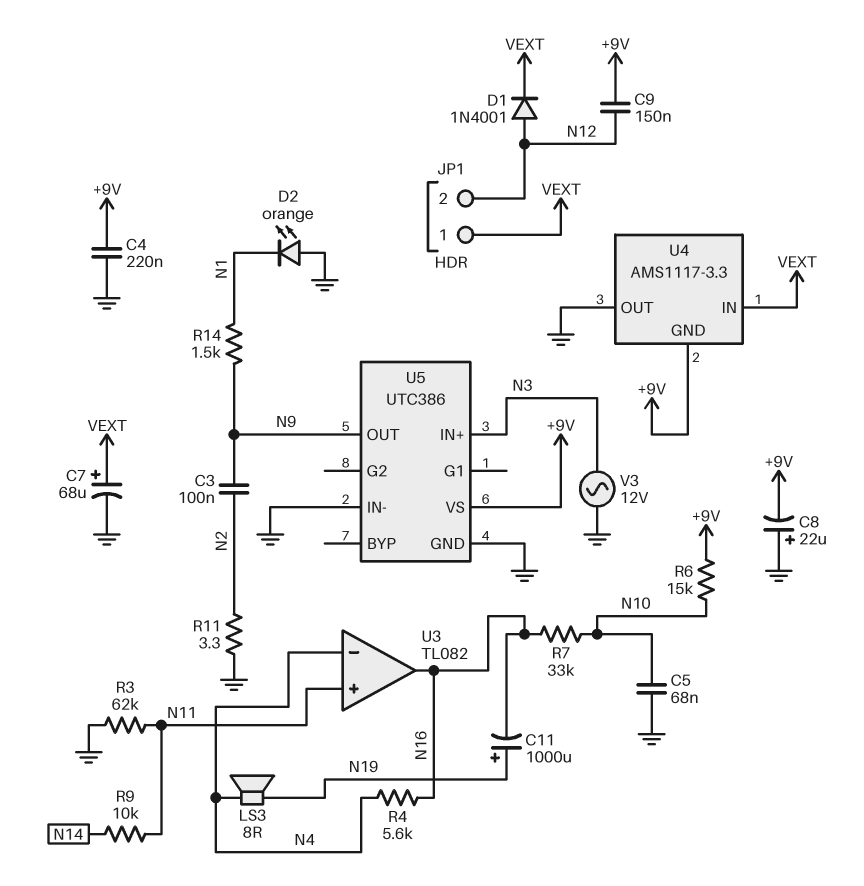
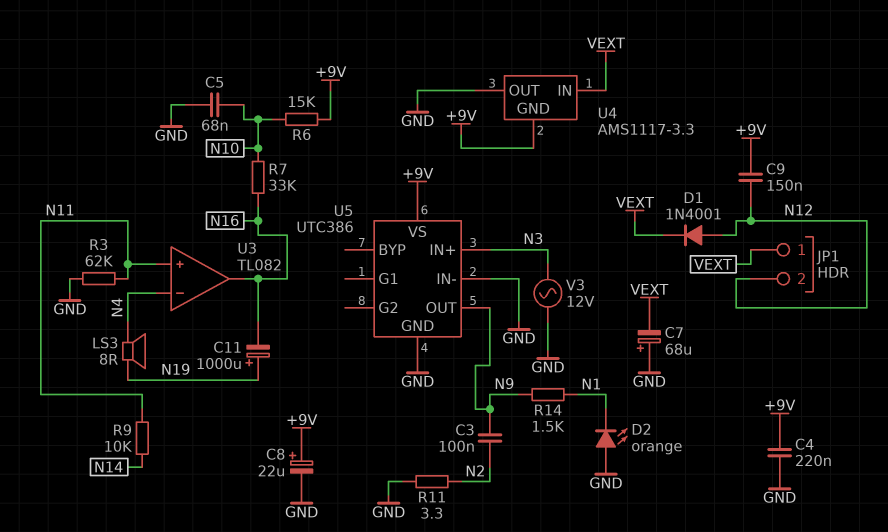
C7: 68uF (plus VEXT, minus GND) -> 68uF (plus GND, minus VEXT)
C8: 22uF (plus GND, minus +9V) -> 22uF (plus +9V, minus GND)
R4: 5.6k (N4, N16) -> none

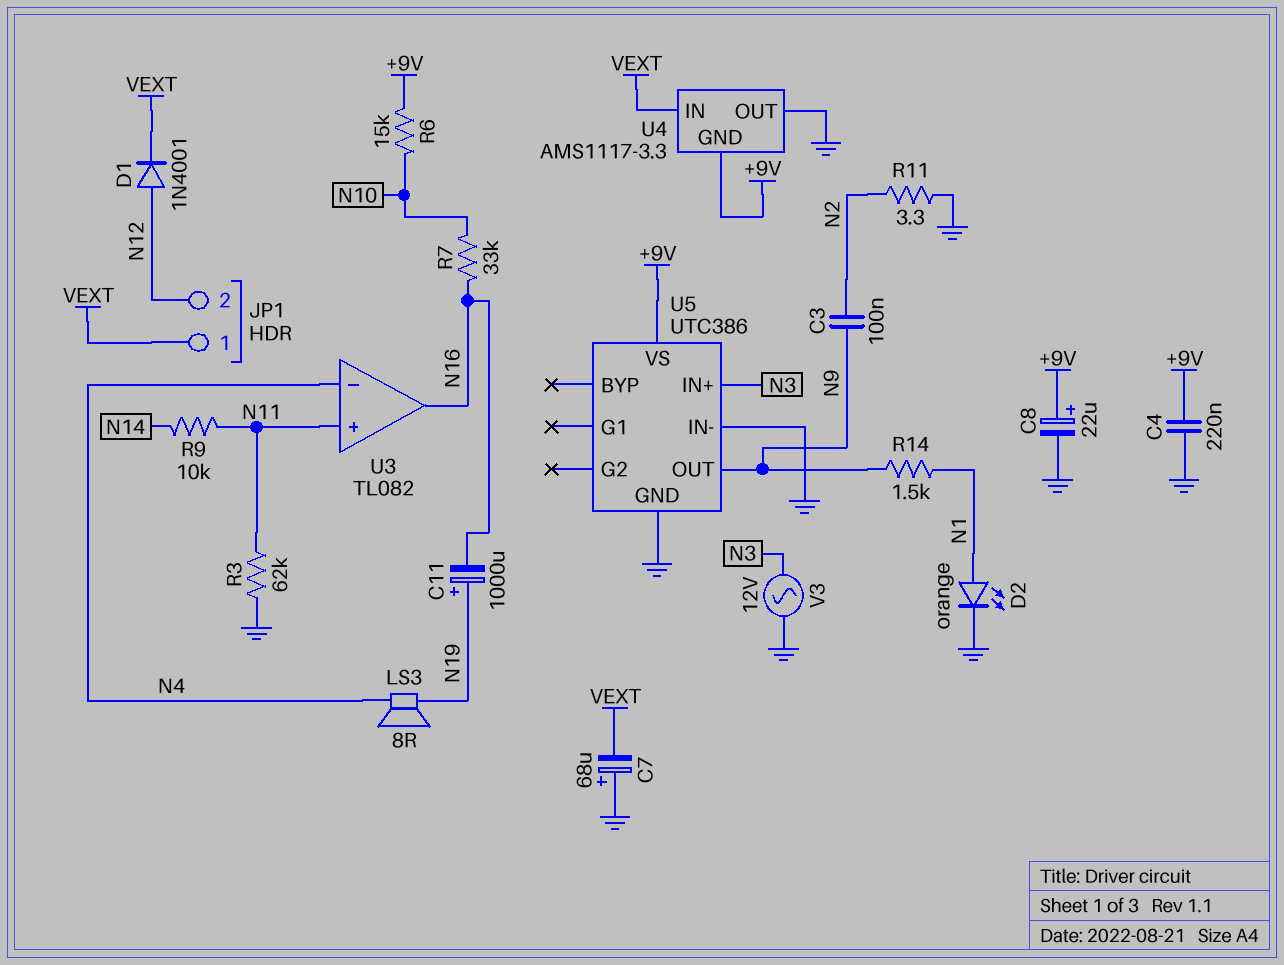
C5: 68nF (GND, N10) -> none
C9: 150nF (+9V, N12) -> none
D2: LED orange (A GND, K N1) -> LED orange (A N1, K GND)

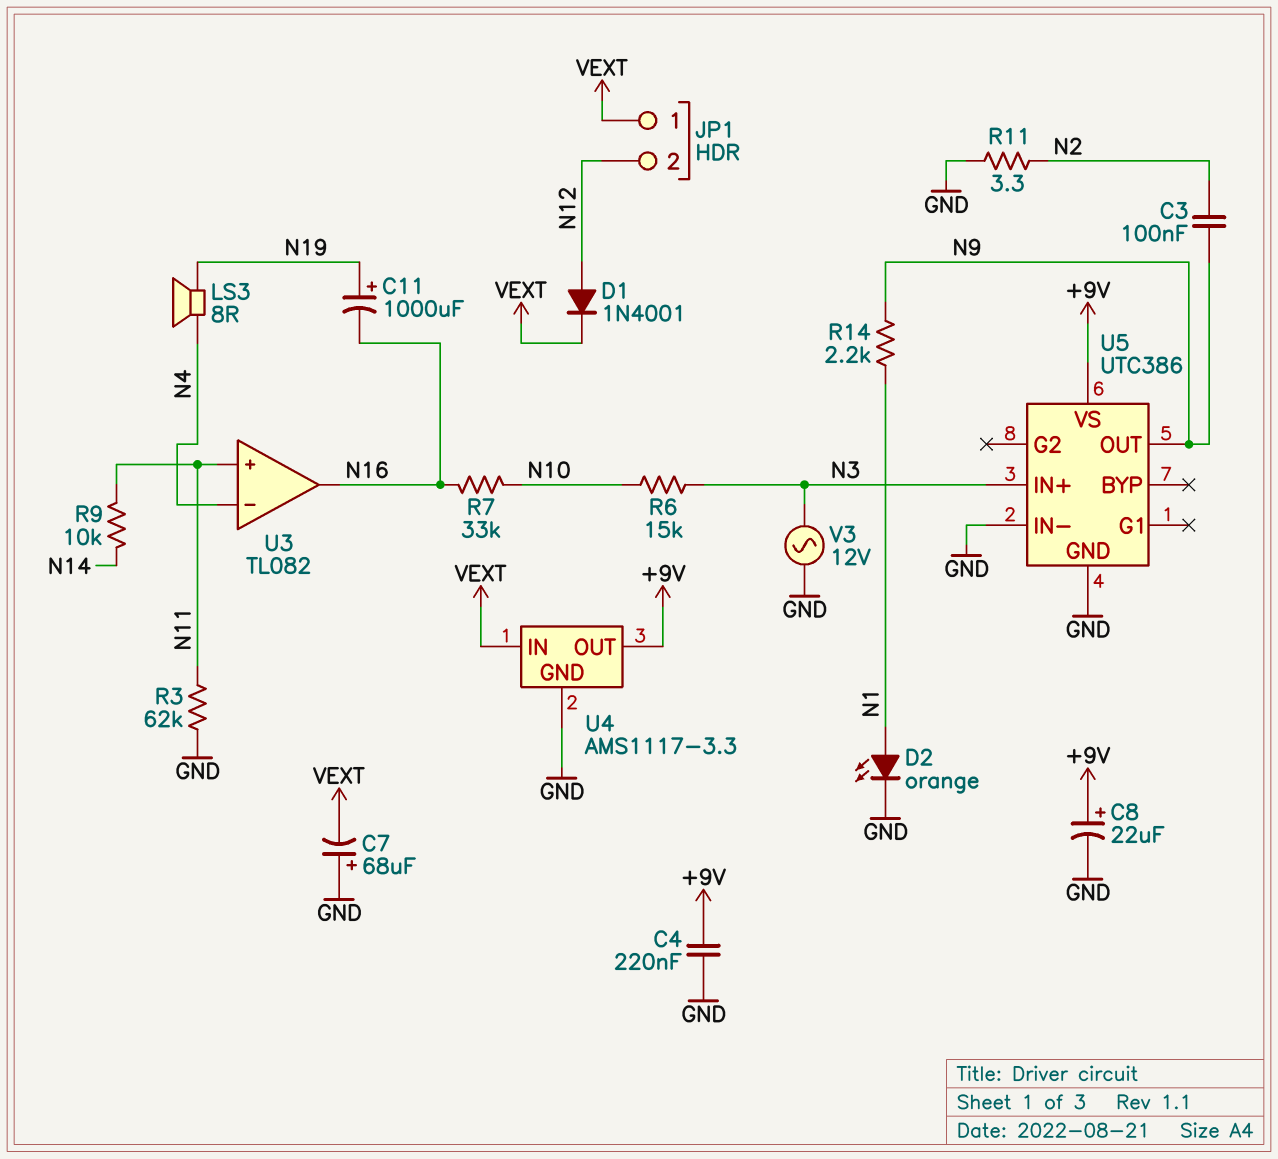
R6: 15k (+9V, N10) -> 15k (N3, N10)
R14: 1.5k (N1, N9) -> 2.2k (N1, N9)
U4 pin GND: +9V -> GND
U4 pin OUT: GND -> +9V

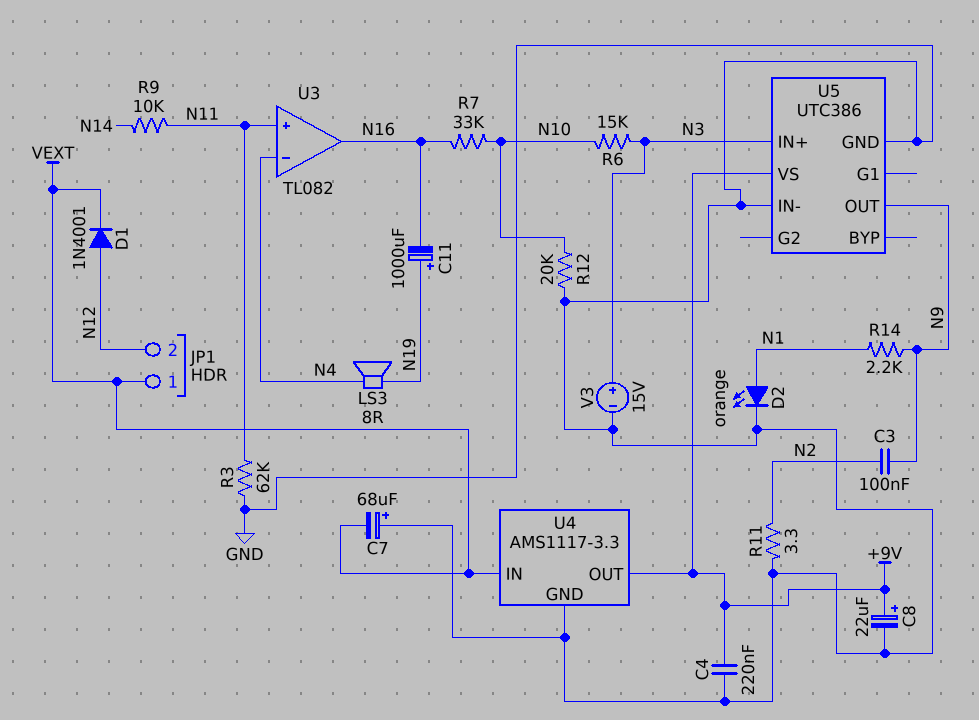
R12: none -> 20k (GND, N10)
V3: AC 12V (GND, N3) -> 15V (plus N3, minus GND)

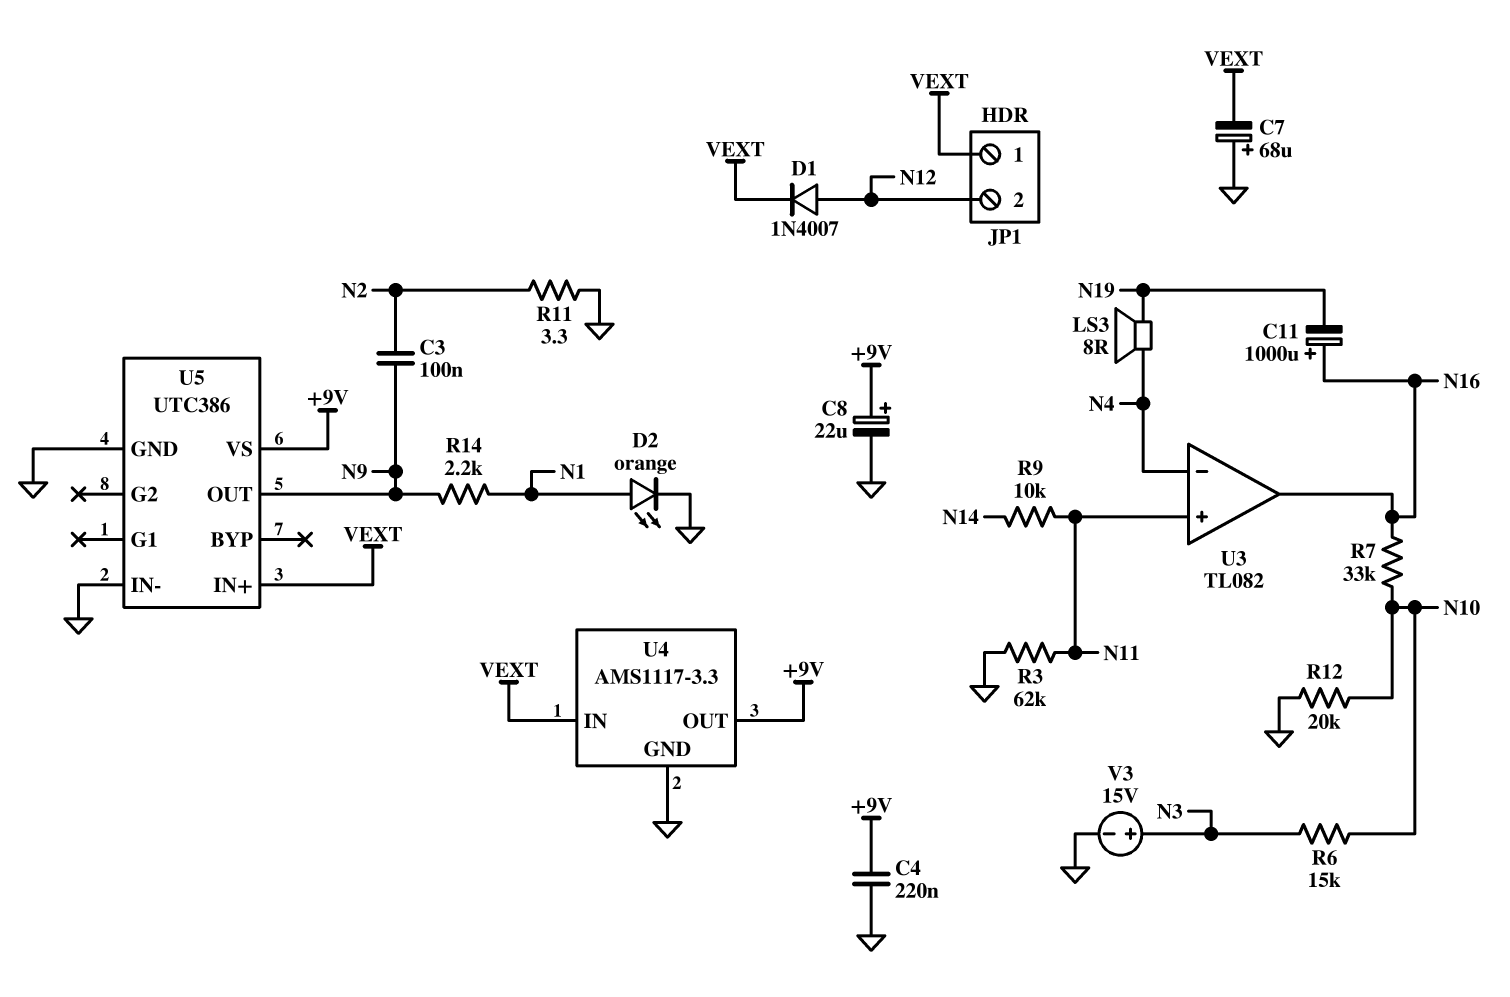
C11: 1000uF (plus N19, minus N16) -> 1000uF (plus N16, minus N19)
D1: diode 1N4001 (A N12, K VEXT) -> diode 1N4007 (A N12, K VEXT)
U5 pin IN+: N3 -> VEXT

